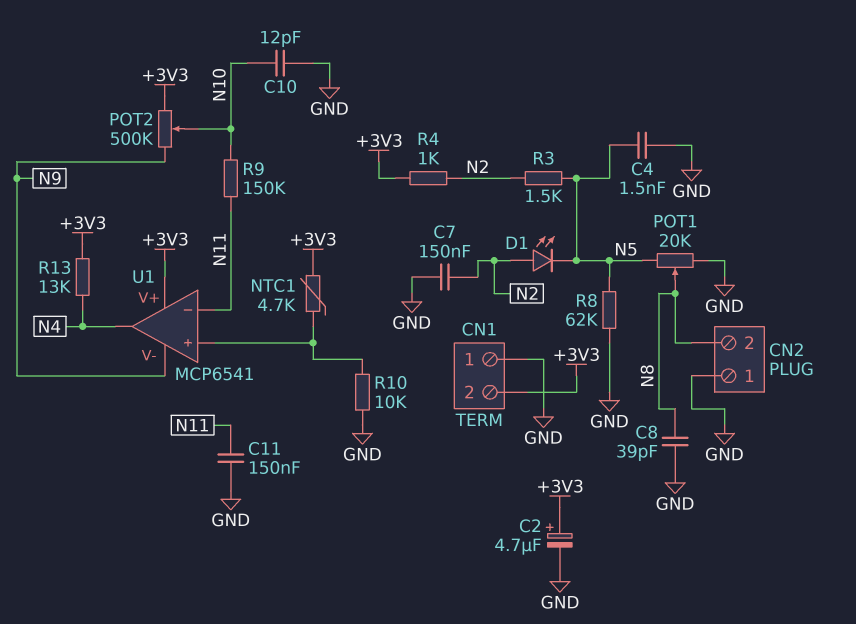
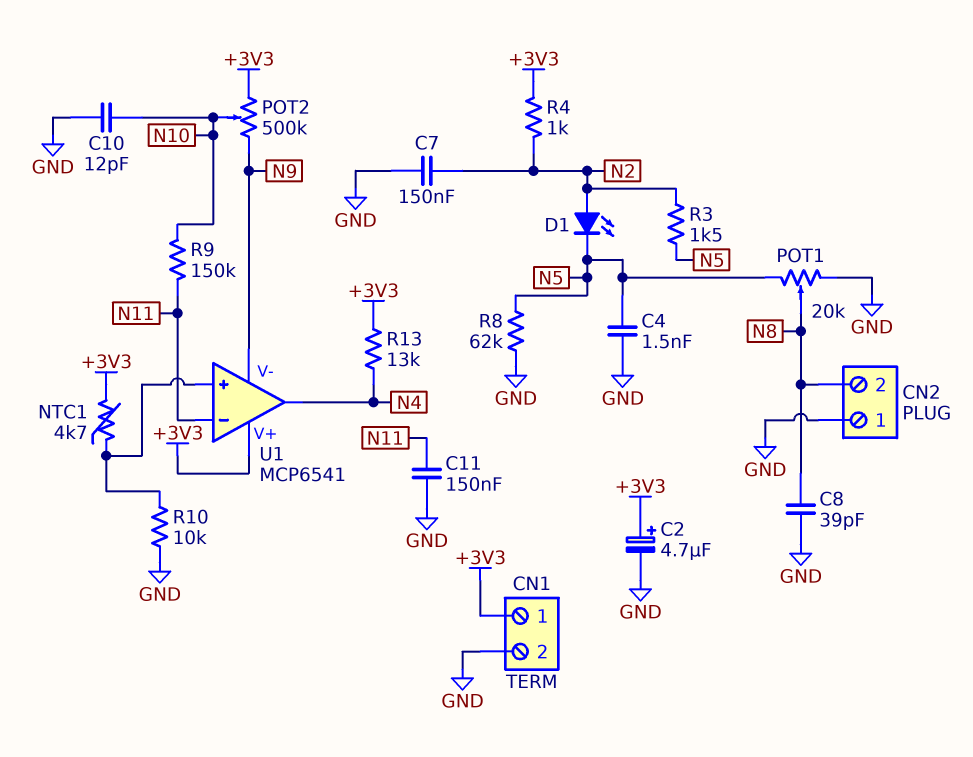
CN1 pin 1: GND -> +3V3
CN1 pin 2: +3V3 -> GND

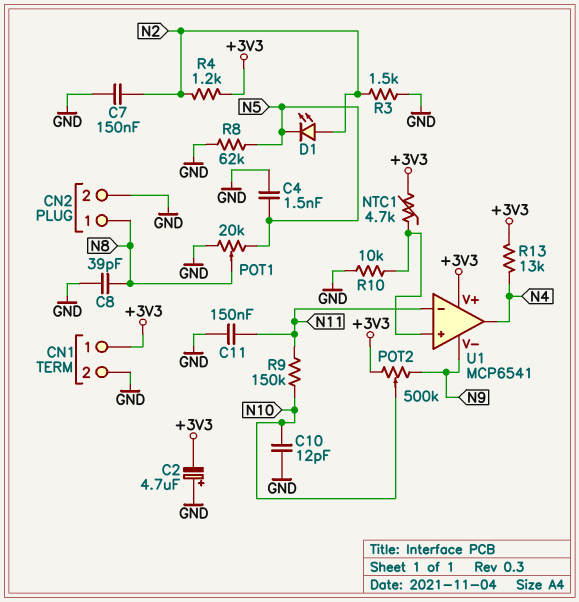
C2: 4.7uF (plus +3V3, minus GND) -> 4.7uF (plus GND, minus +3V3)
CN2 pin 1: GND -> N8
CN2 pin 2: N8 -> GND
R3: 1.5k (N2, N5) -> 1.5k (GND, N2)
R4: 1k (+3V3, N2) -> 1.2k (+3V3, N2)

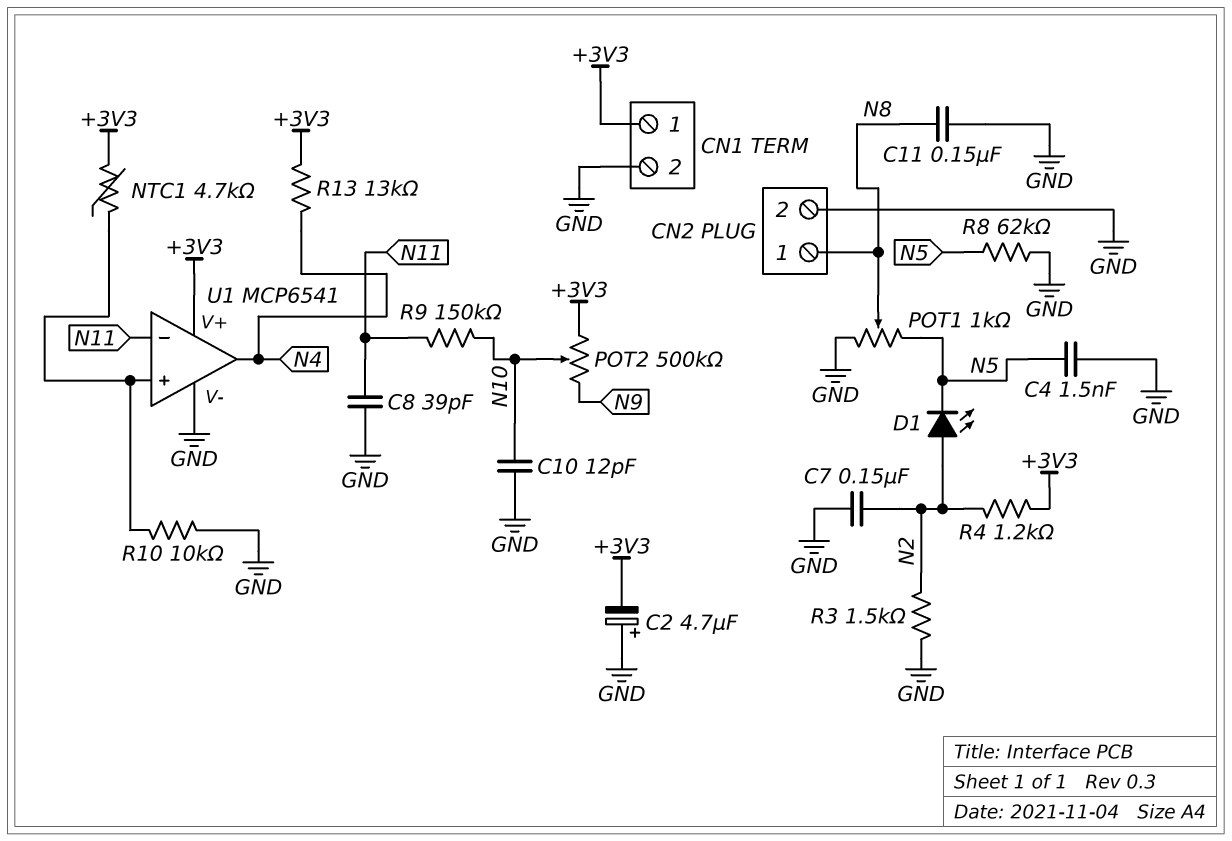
C8: 39pF (GND, N8) -> 39pF (GND, N11)
C11: 150nF (GND, N11) -> 150nF (GND, N8)
POT1: 20k (GND, N5, wiper N8) -> 1k (GND, N5, wiper N8)
U1 pin V-: N9 -> GND

